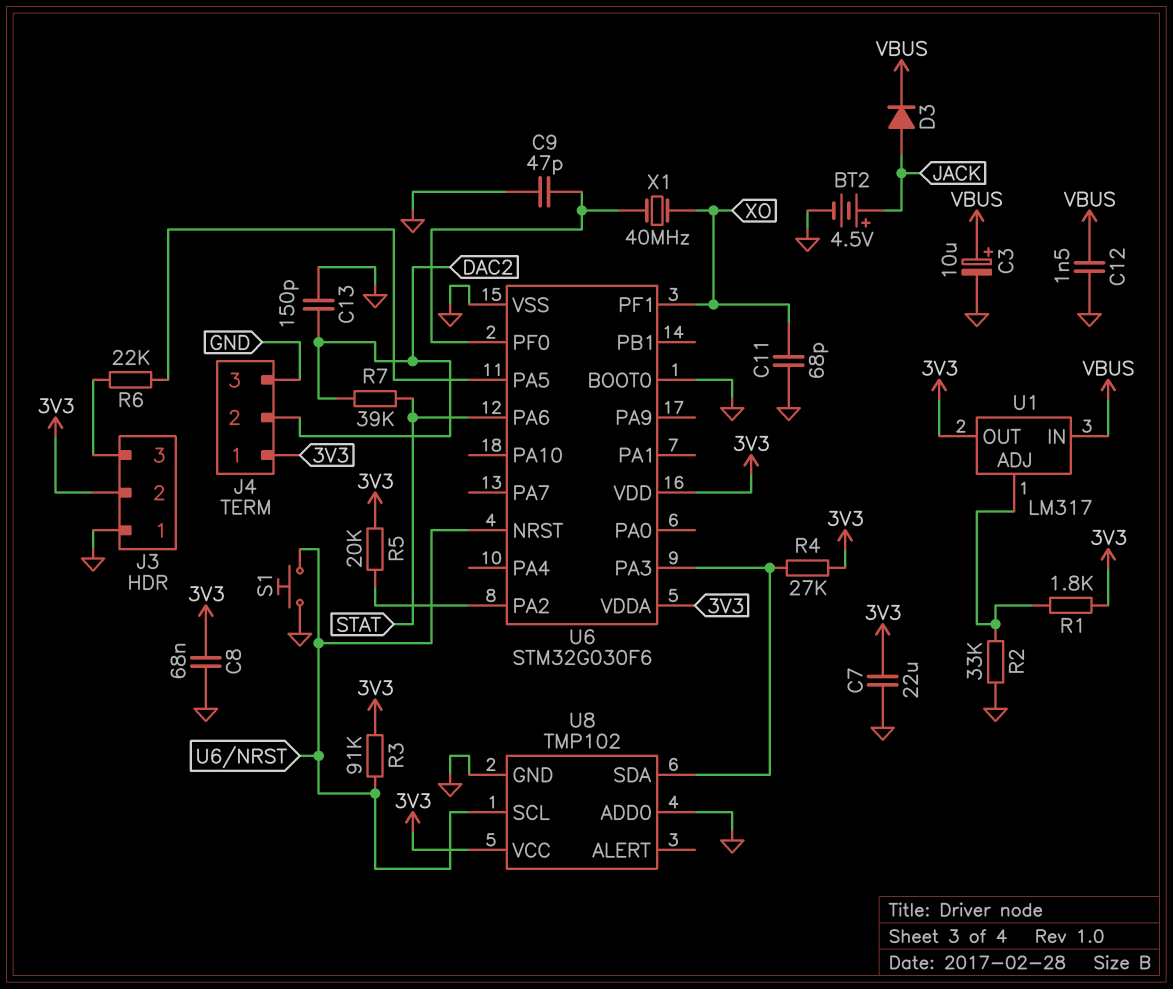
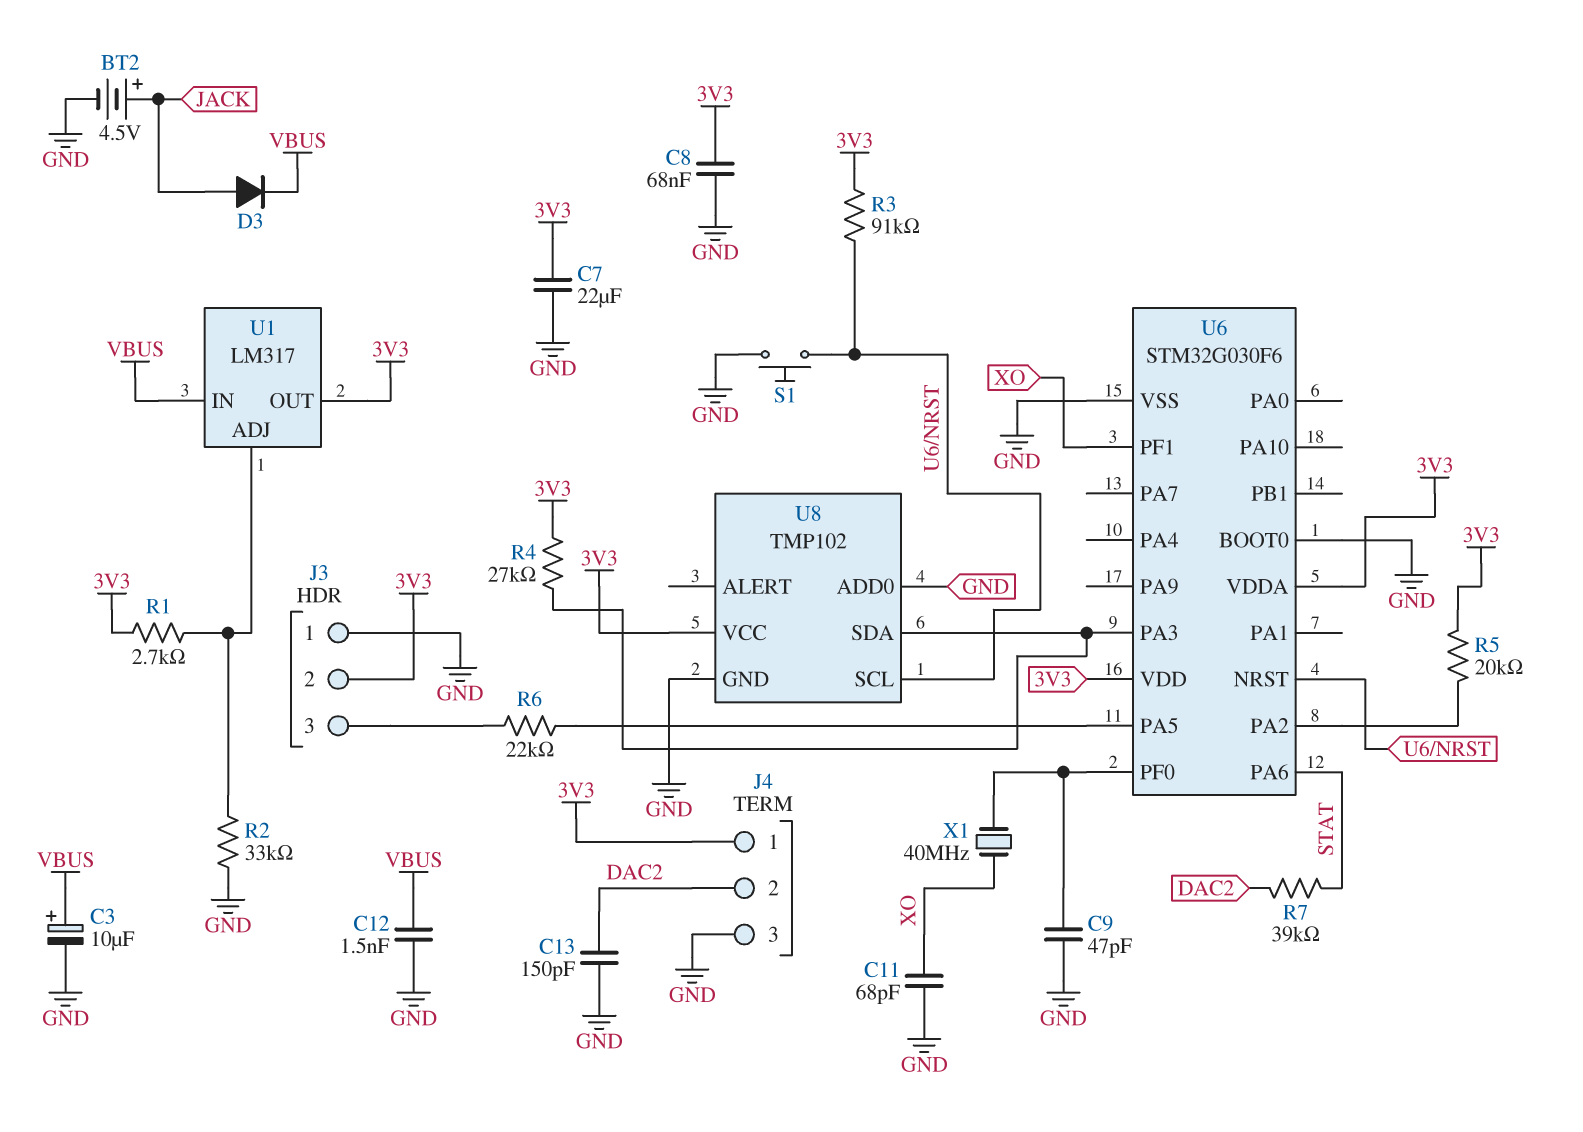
R1: 1.8k (3V3, U1/ADJ) -> 2.7k (3V3, U1/ADJ)

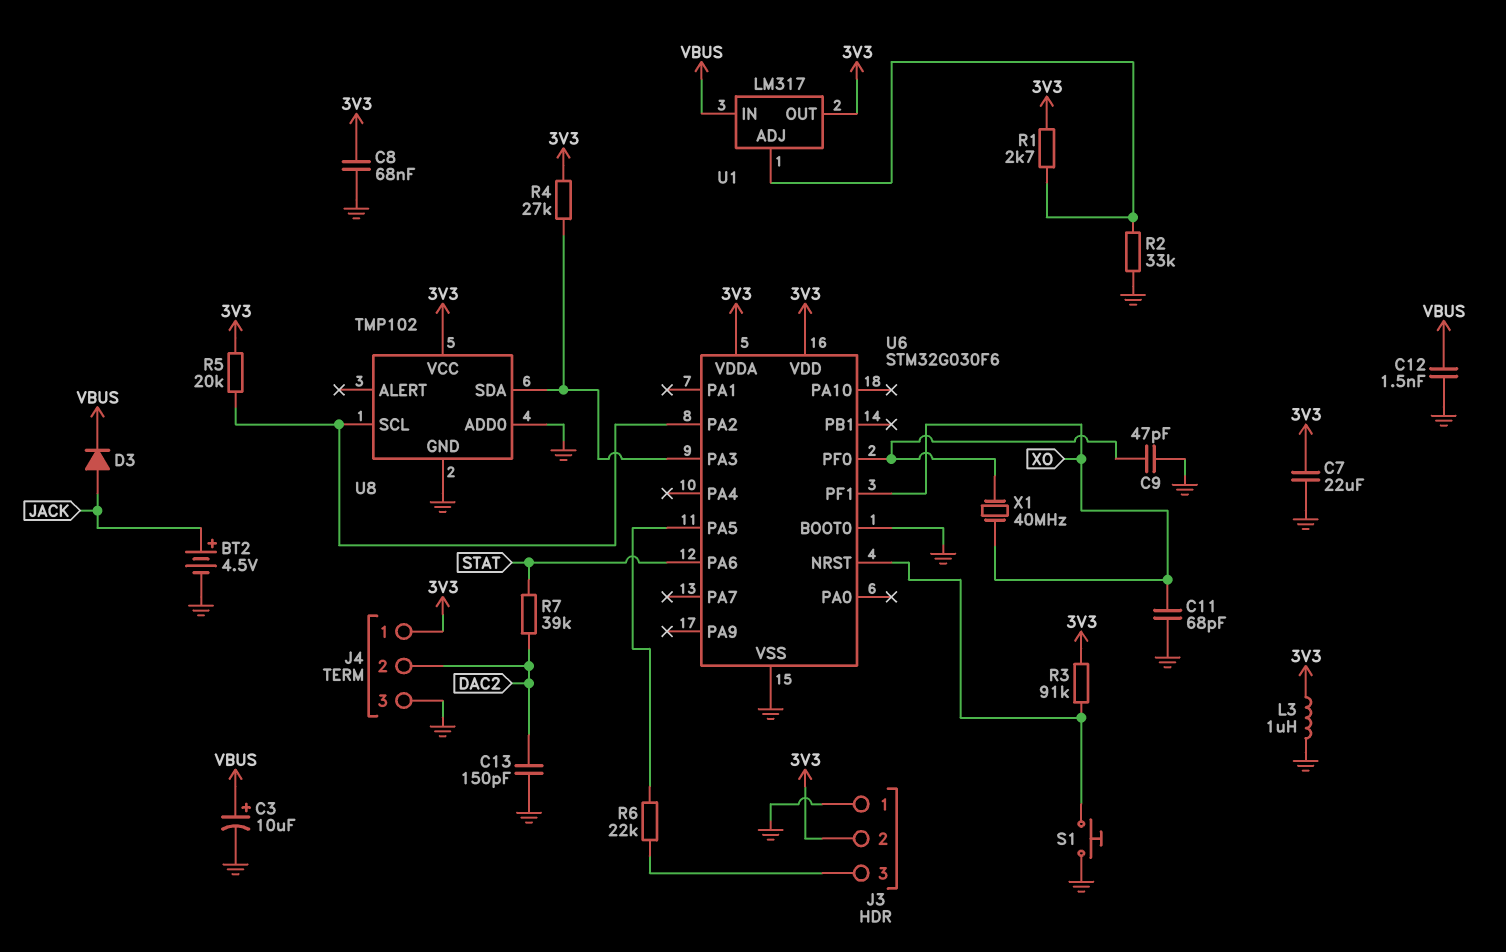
L3: none -> 1uH (3V3, GND)
U8 pin SCL: U6/NRST -> U6/PA2

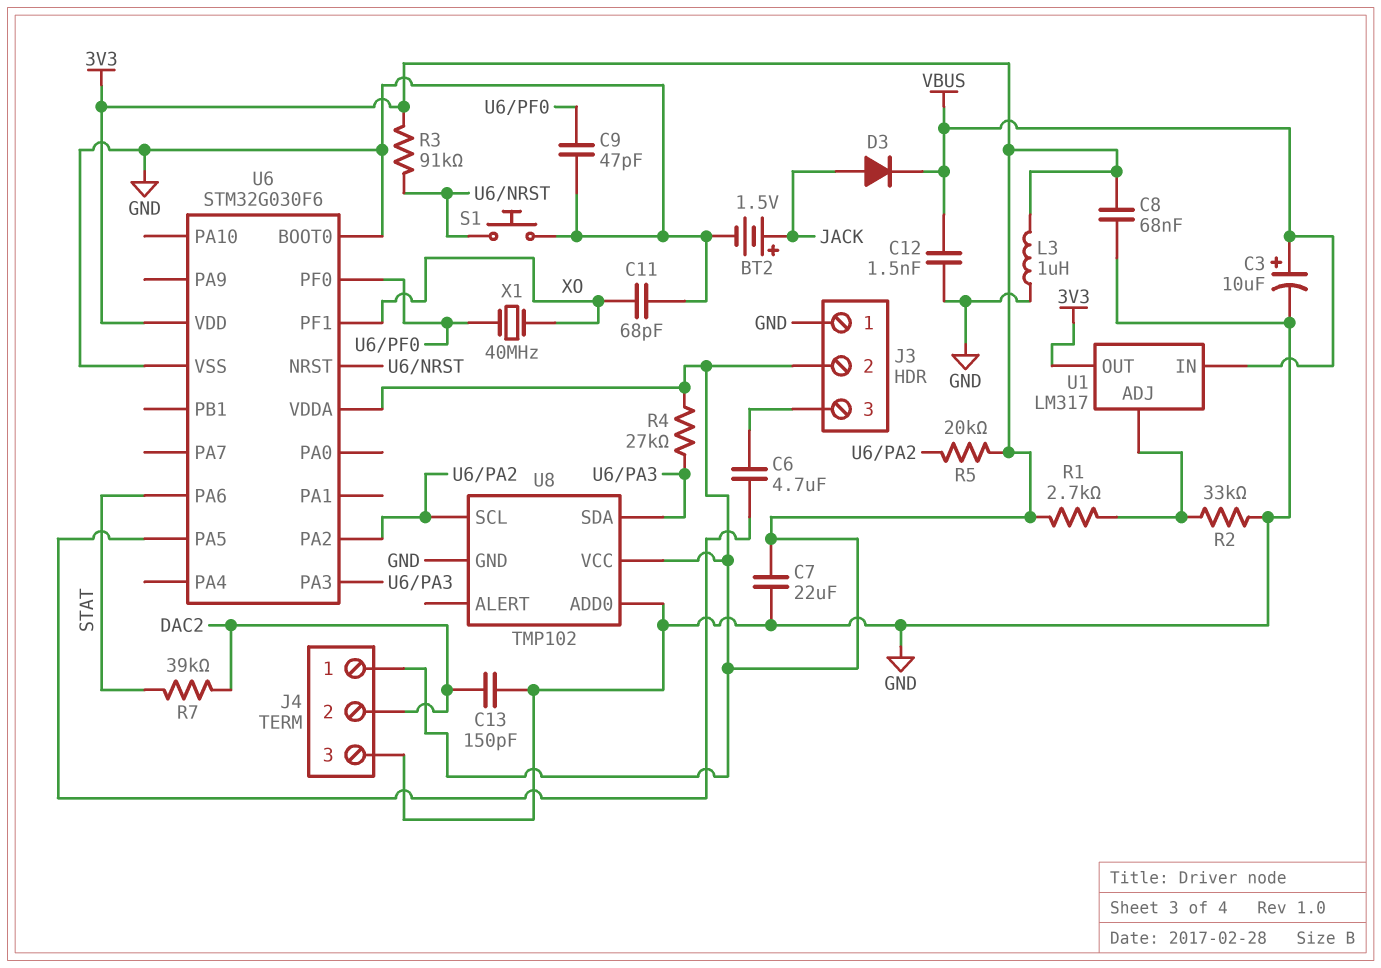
BT2: 4.5V (plus JACK, minus GND) -> 1.5V (plus JACK, minus GND)
C6: none -> 4.7uF (J3/3, U6/PA5)
R6: 22k (J3/3, U6/PA5) -> none

